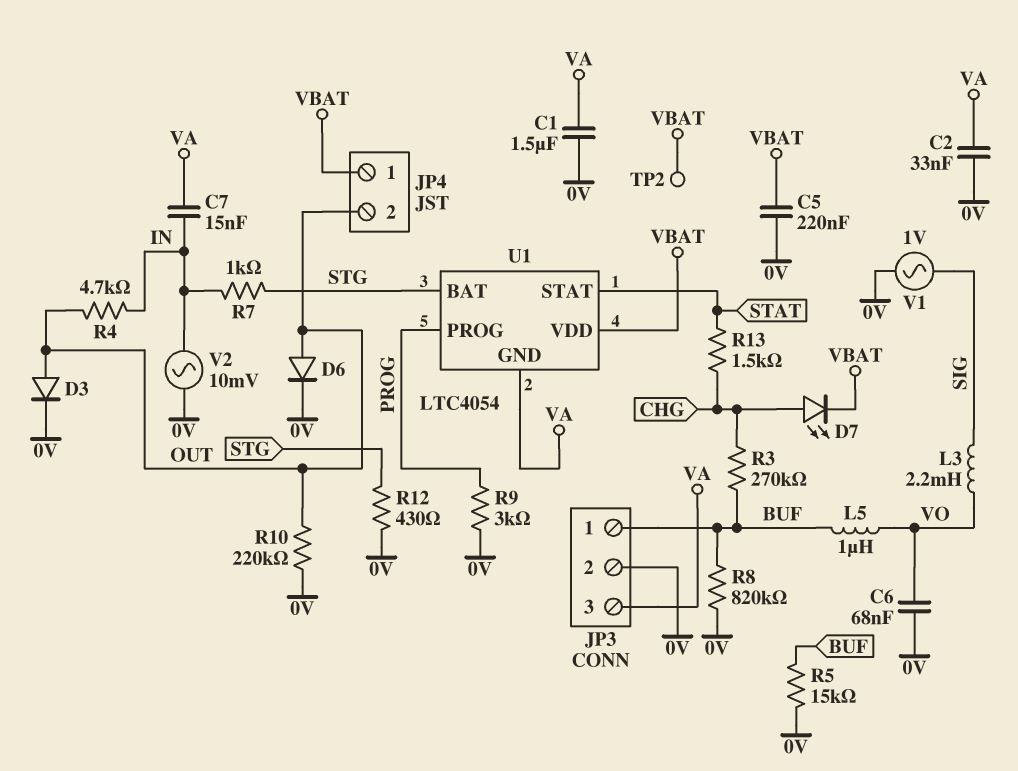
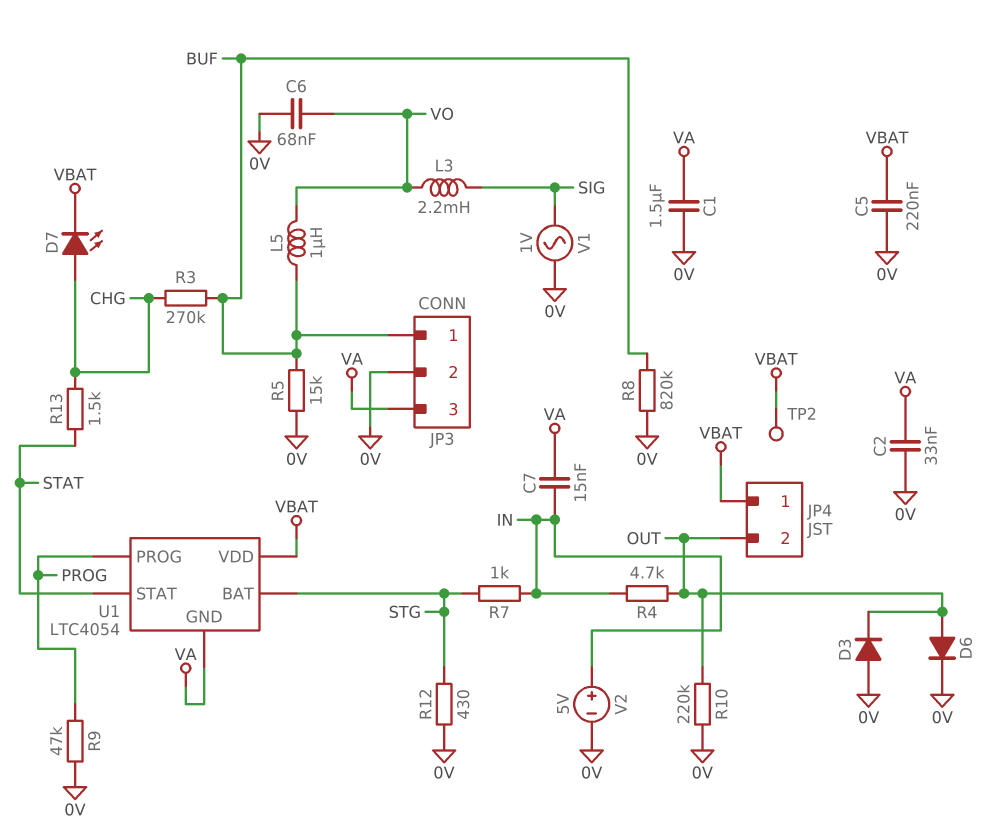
D3: diode (A OUT, K 0V) -> diode (A 0V, K OUT)
R9: 3k (0V, PROG) -> 47k (0V, PROG)
V2: AC 10mV (0V, IN) -> 5V (plus IN, minus 0V)

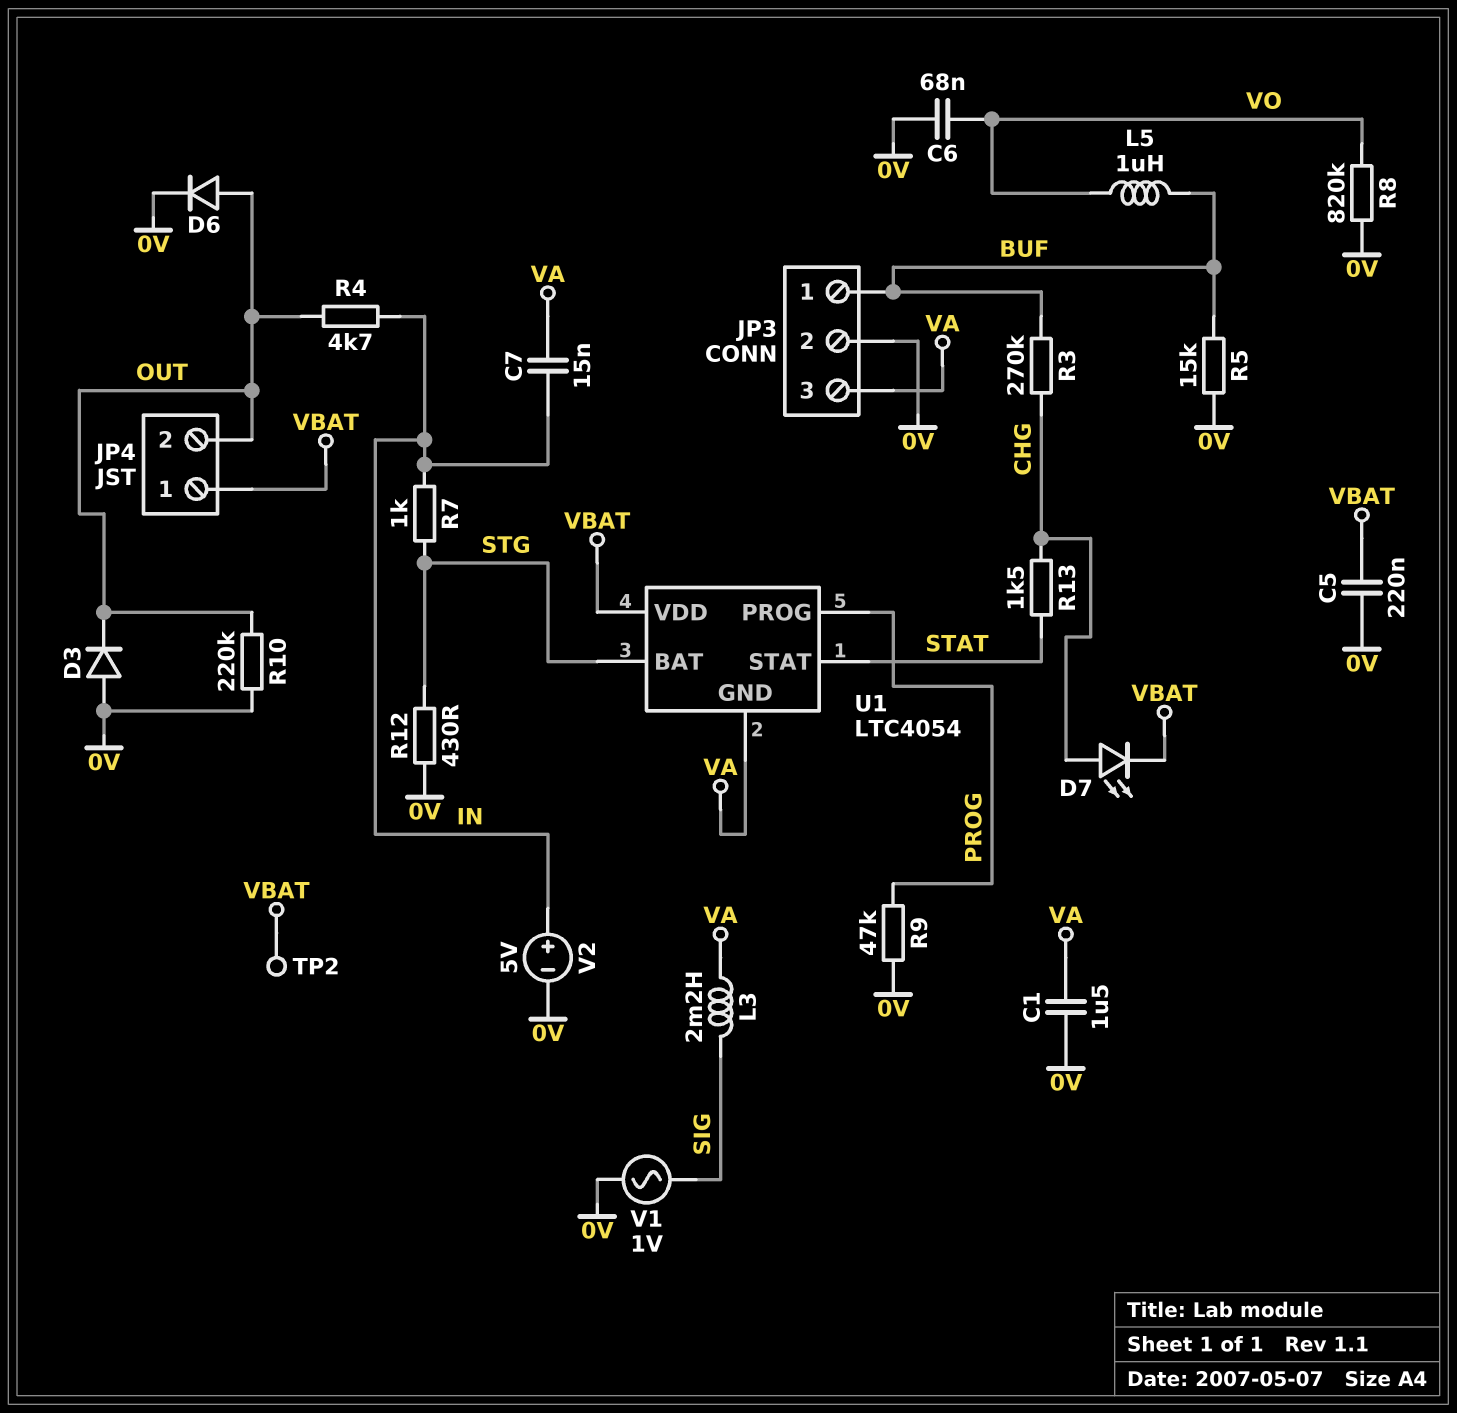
C2: 33nF (0V, VA) -> none
L3: 2.2mH (SIG, VO) -> 2.2mH (SIG, VA)
R8: 820k (0V, BUF) -> 820k (0V, VO)

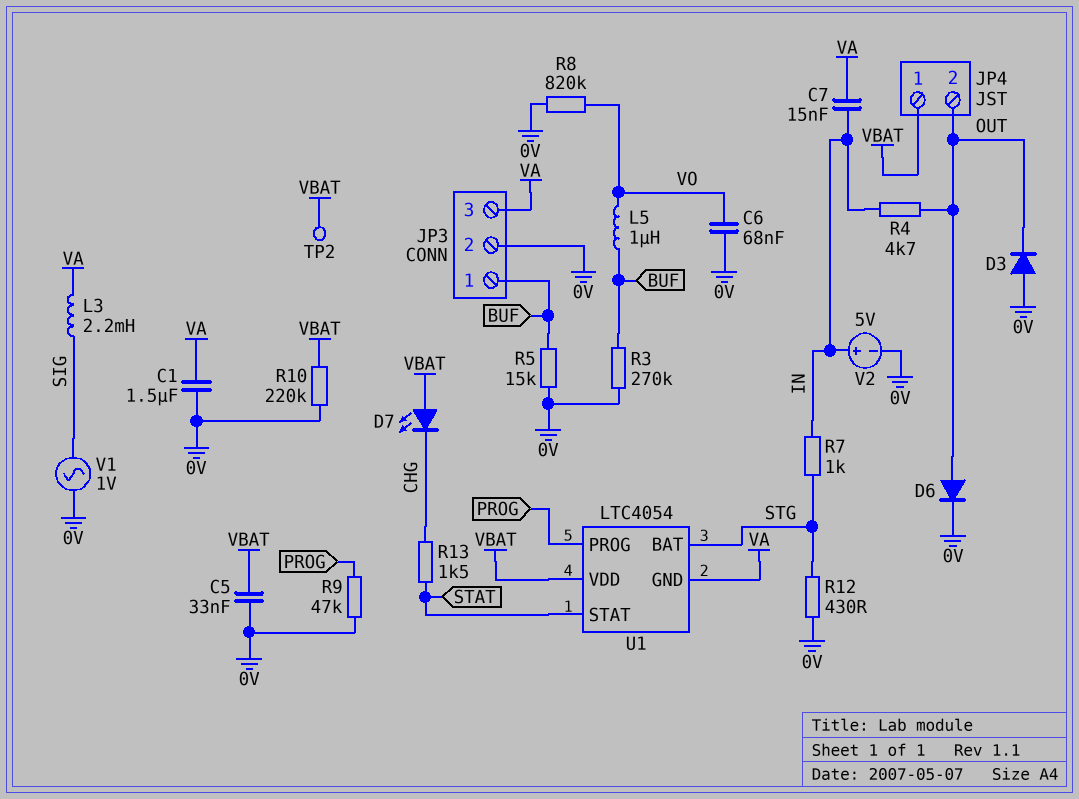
C5: 220nF (0V, VBAT) -> 33nF (0V, VBAT)
D7: LED (A CHG, K VBAT) -> LED (A VBAT, K CHG)
R3: 270k (BUF, CHG) -> 270k (0V, BUF)
R10: 220k (0V, OUT) -> 220k (0V, VBAT)

